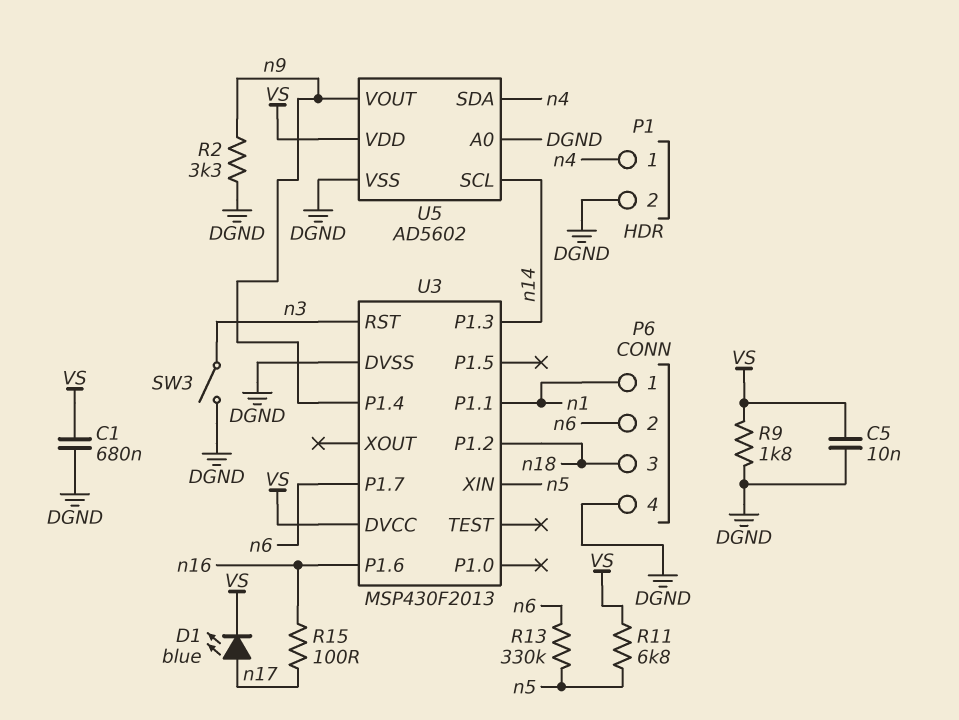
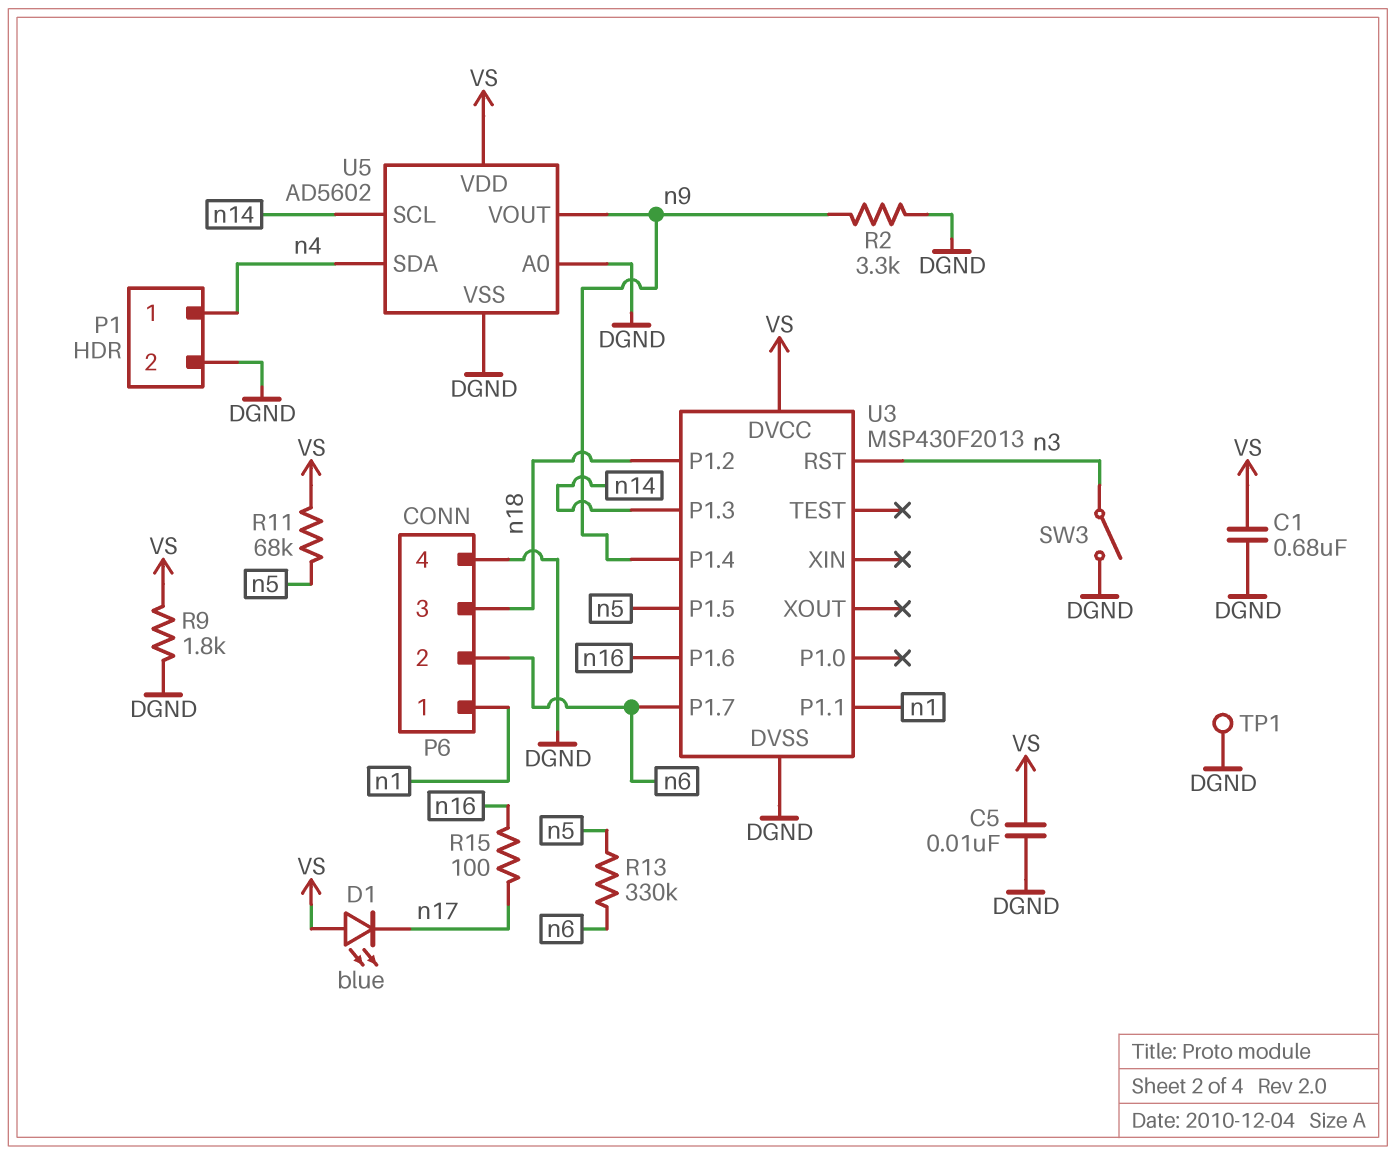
D1: LED blue (A n17, K VS) -> LED blue (A VS, K n17)
R11: 6.8k (VS, n5) -> 68k (VS, n5)
TP1: none -> test point (DGND)
U3 pin P1.5: none -> n5
U3 pin XIN: n5 -> none

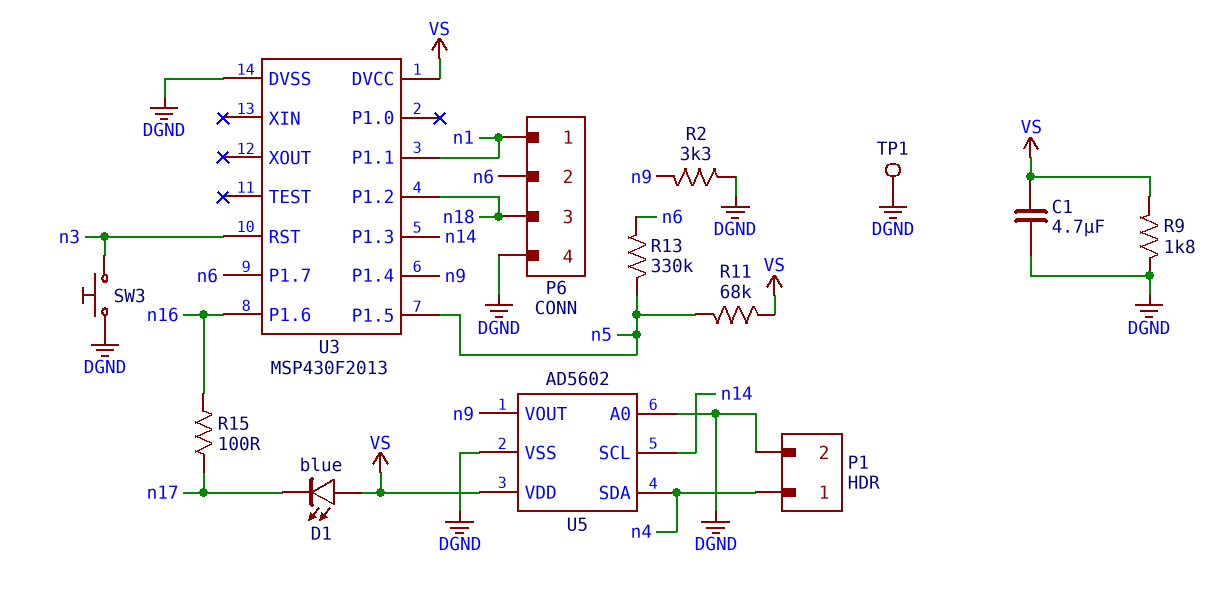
C1: 680nF (DGND, VS) -> 4.7uF (DGND, VS)
C5: 10nF (DGND, VS) -> none
SW3: switch (DGND, n3) -> button (DGND, n3)

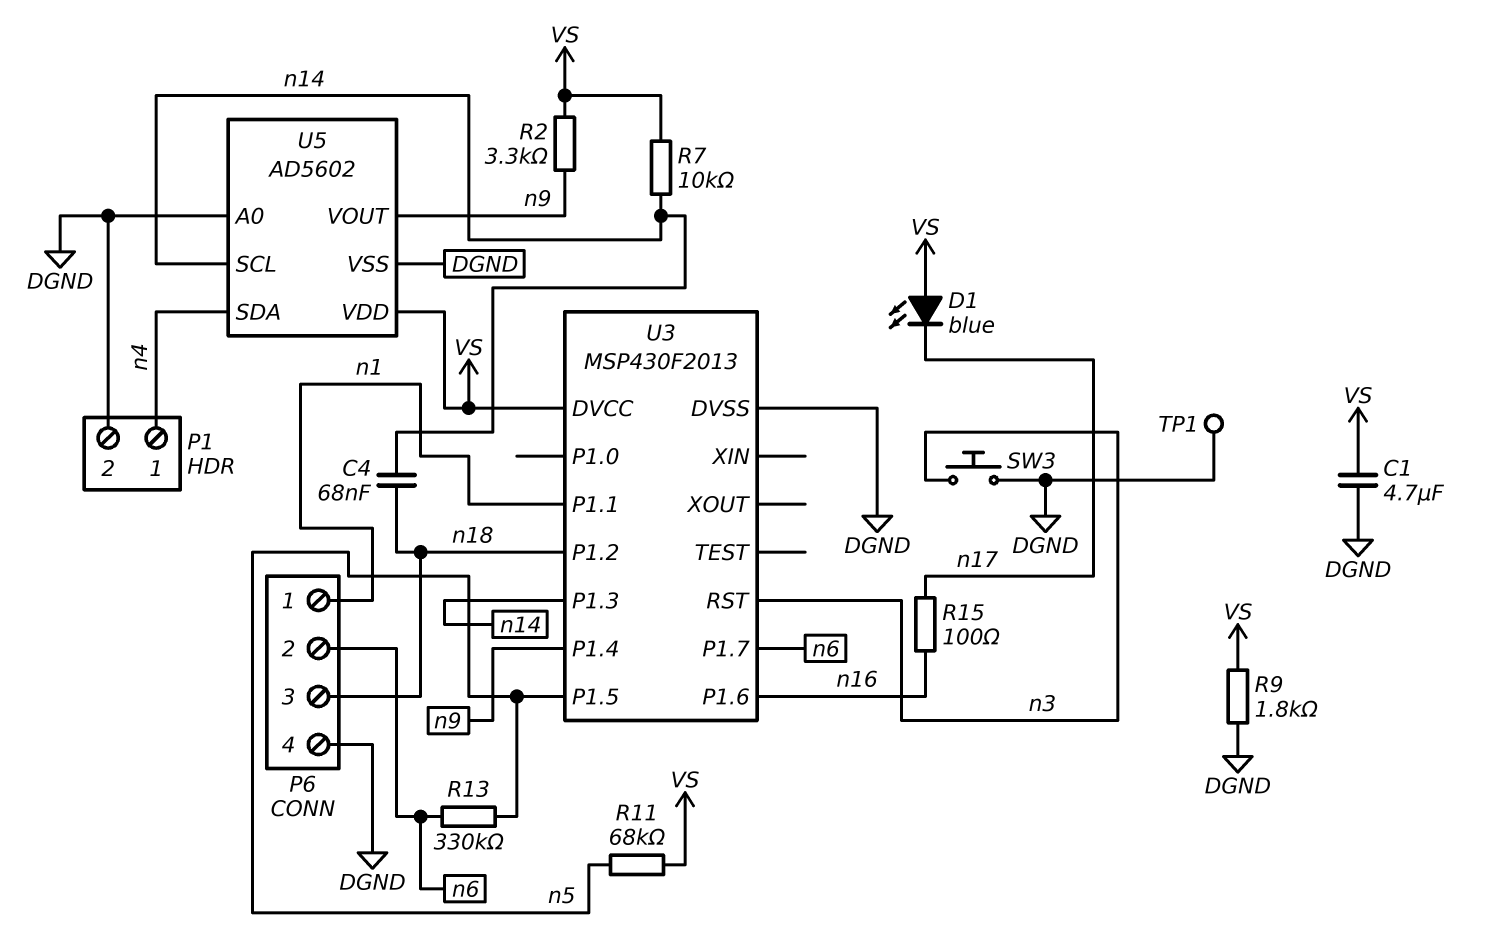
C4: none -> 68nF (n14, n18)
R2: 3.3k (DGND, n9) -> 3.3k (VS, n9)
R7: none -> 10k (VS, n14)

